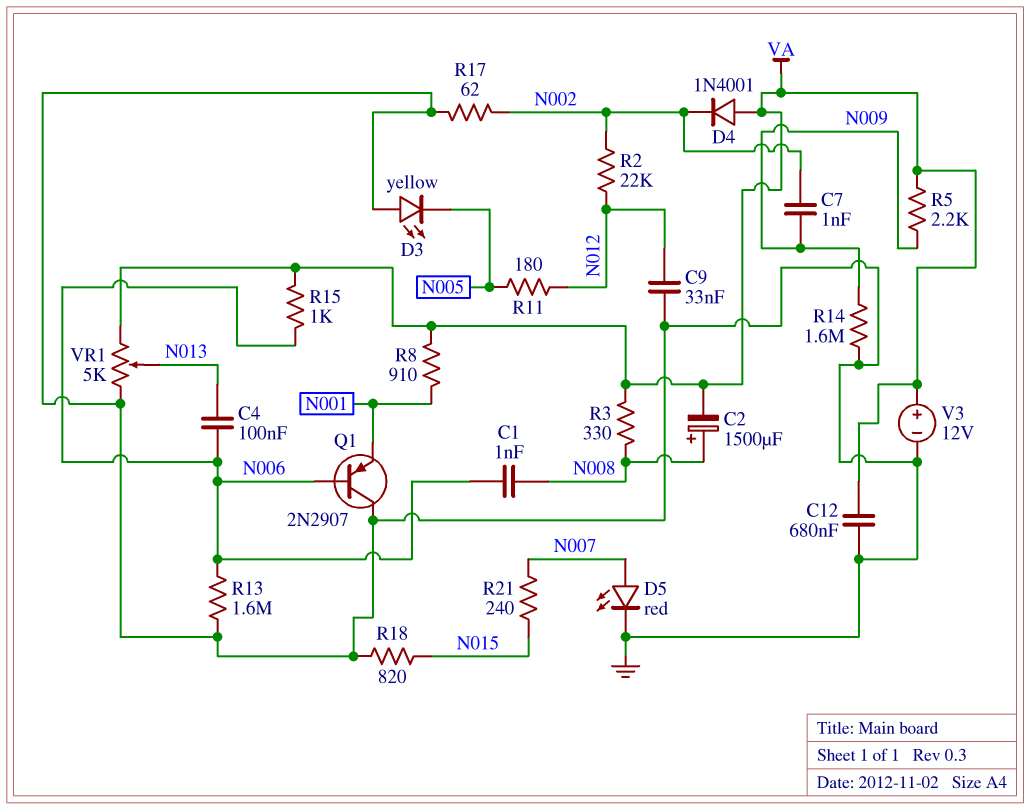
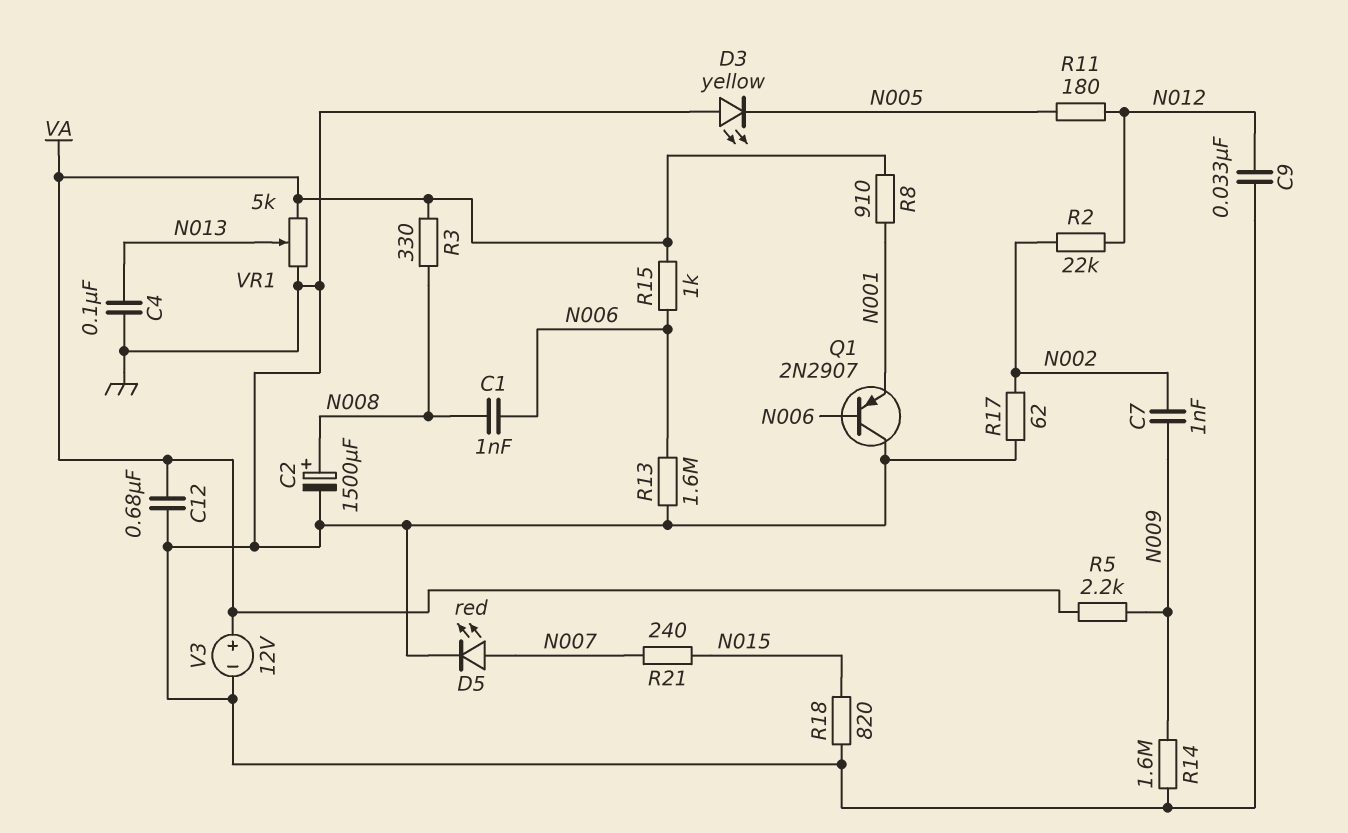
C2: 1500uF (plus N008, minus VA) -> 1500uF (plus N008, minus GND)
C4: 100nF (N006, N013) -> 100nF (GND, N013)
D4: diode 1N4001 (A VA, K N002) -> none

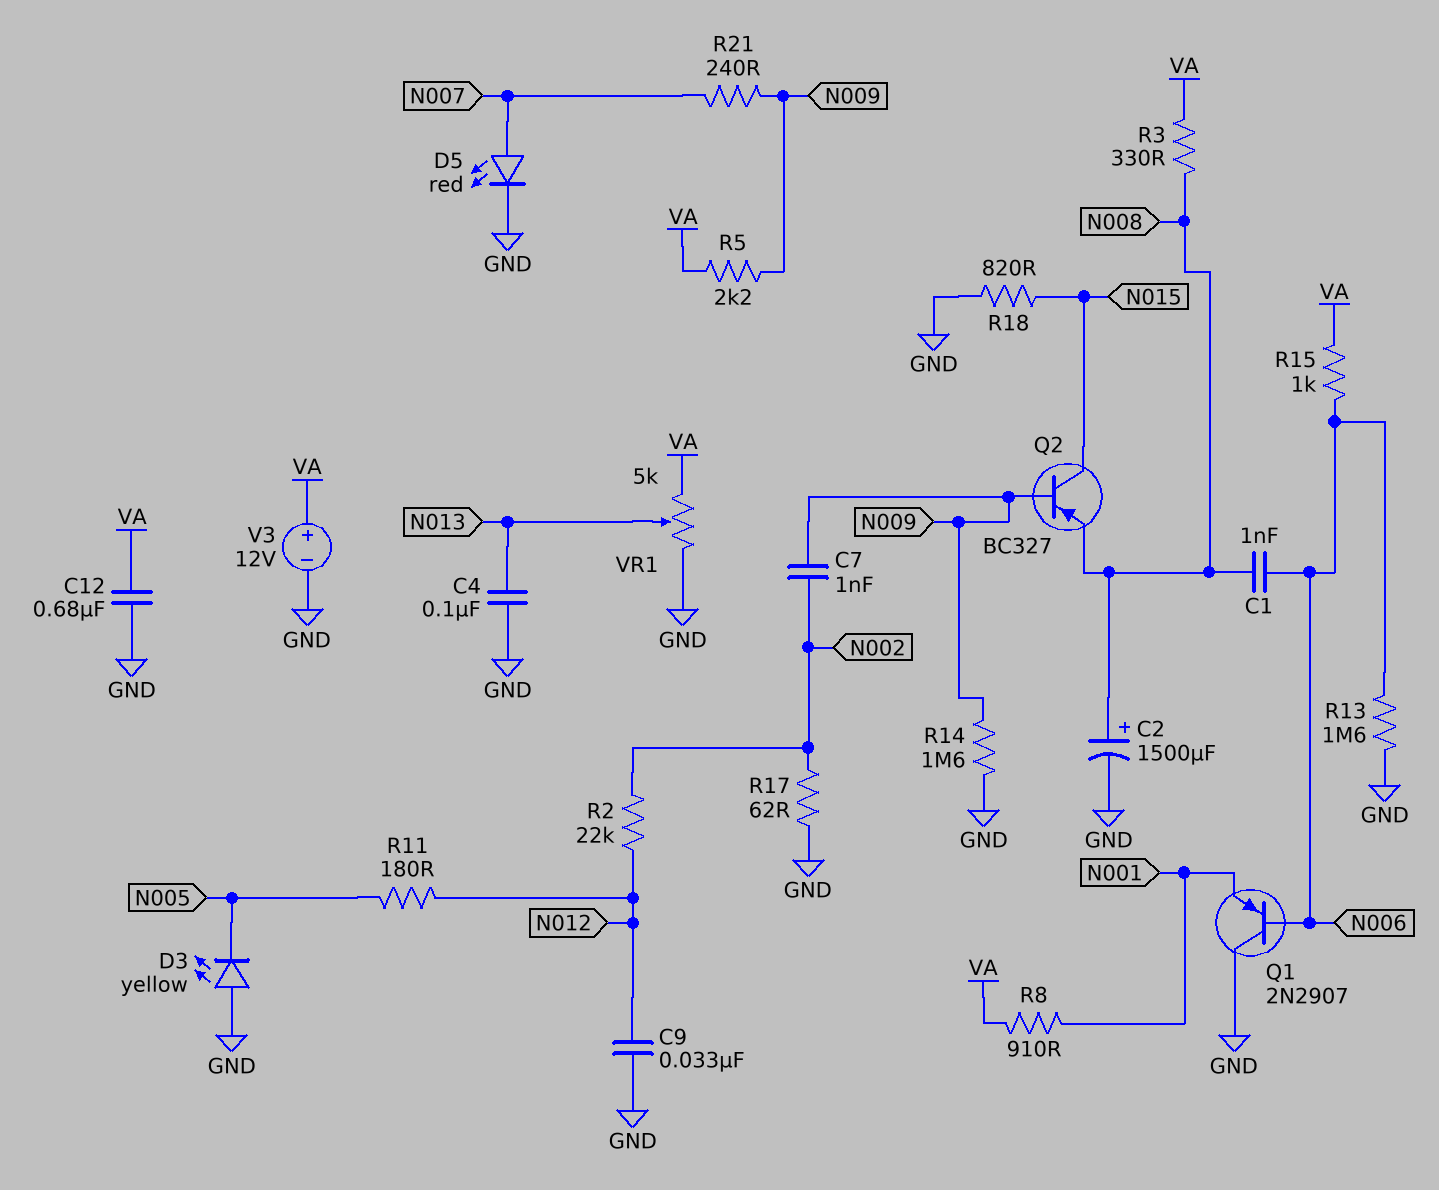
Q2: none -> PNP BC327 (B N009, C N015, E N008)
R21: 240 (N007, N015) -> 240 (N007, N009)

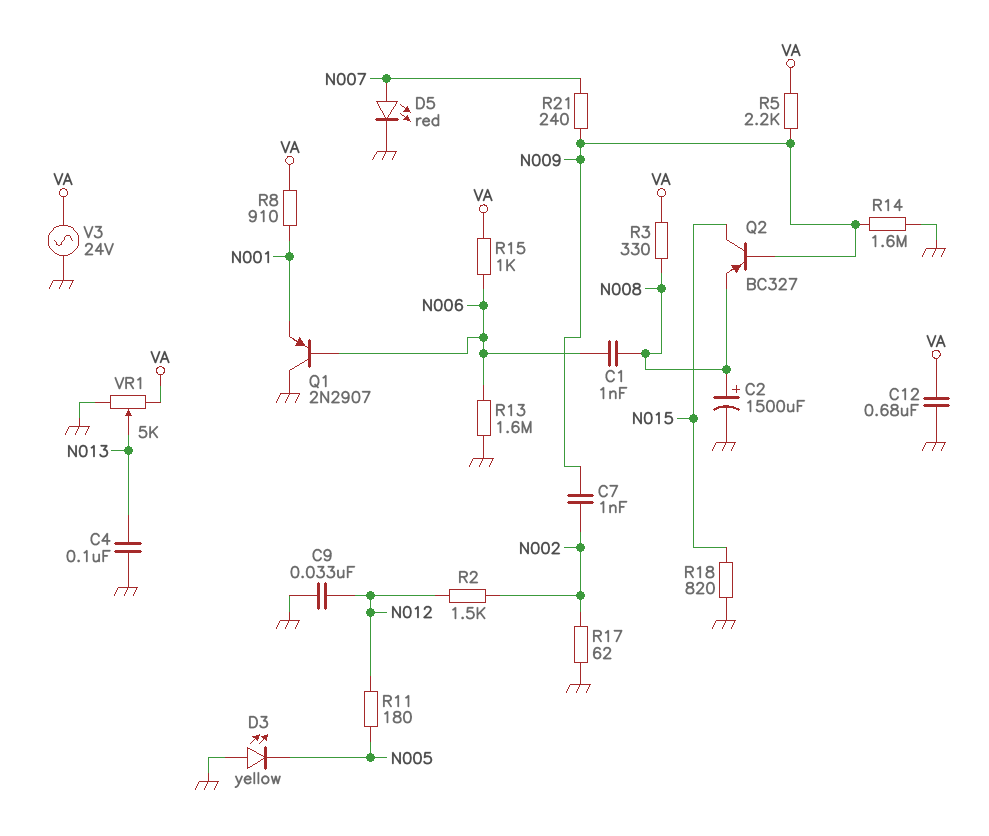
R2: 22k (N002, N012) -> 1.5k (N002, N012)
V3: 12V (plus VA, minus GND) -> AC 24V (GND, VA)

